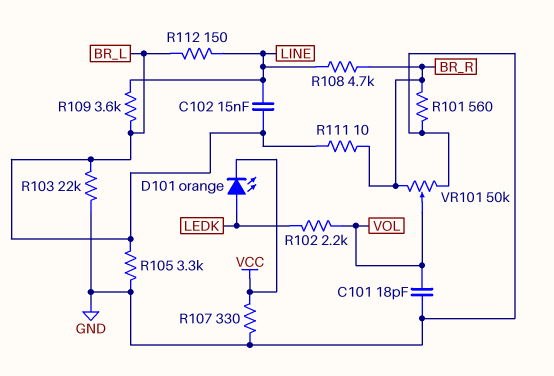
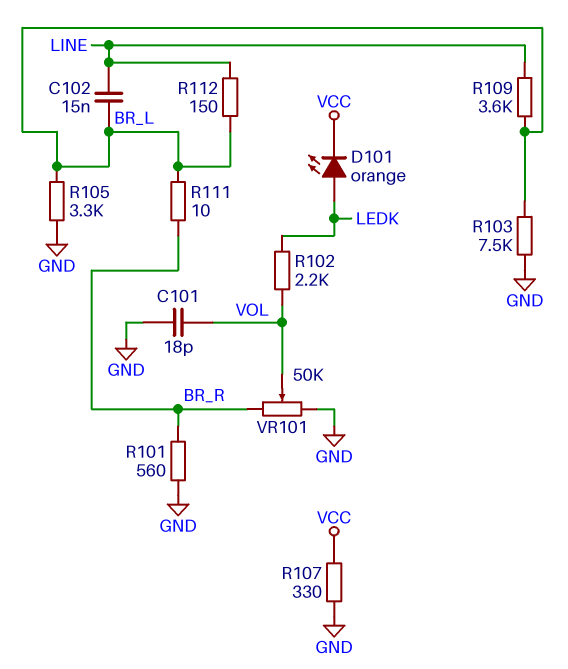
R103: 22k (BR_L, GND) -> 7.5k (BR_L, GND)
R108: 4.7k (BR_R, LINE) -> none

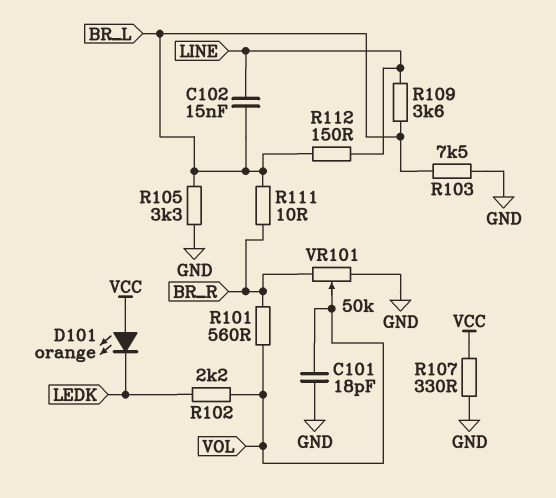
D101: LED orange (A LEDK, K VCC) -> LED orange (A VCC, K LEDK)
R101: 560 (BR_R, GND) -> 560 (BR_R, VOL)

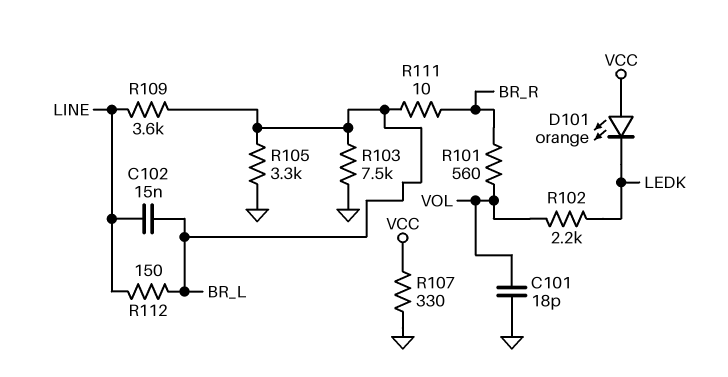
VR101: 50k (BR_R, GND, wiper VOL) -> none

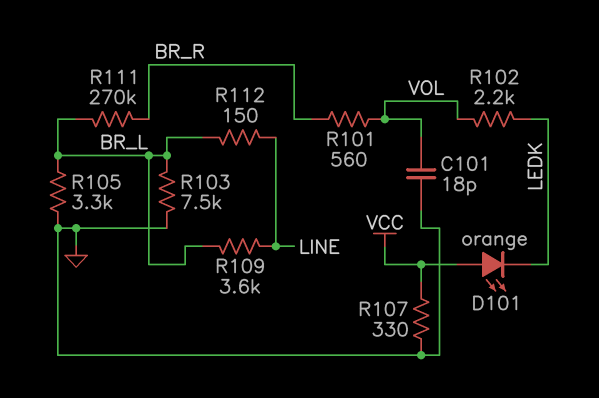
C102: 15nF (BR_L, LINE) -> none
R111: 10 (BR_L, BR_R) -> 270k (BR_L, BR_R)

